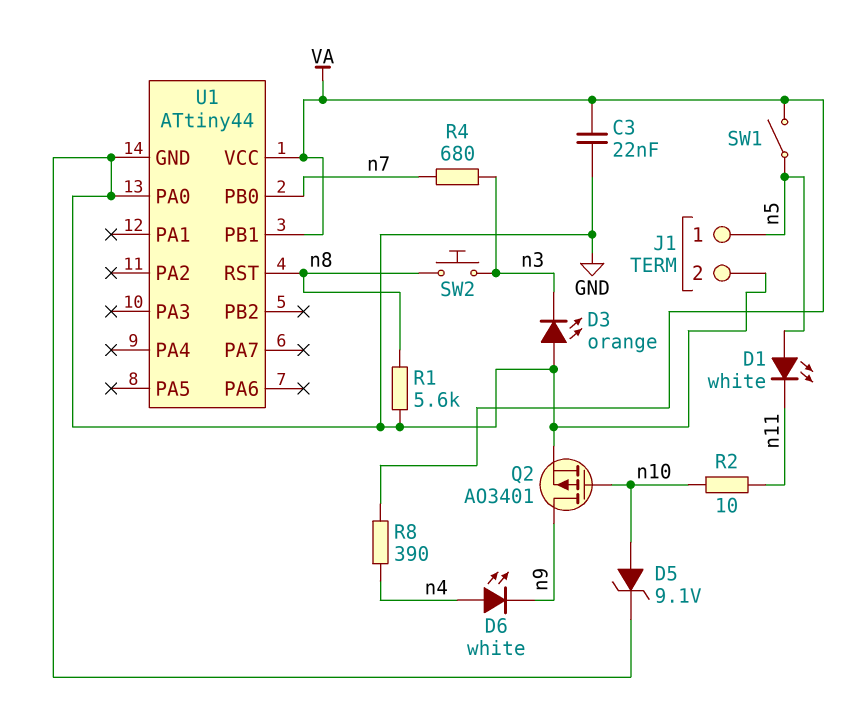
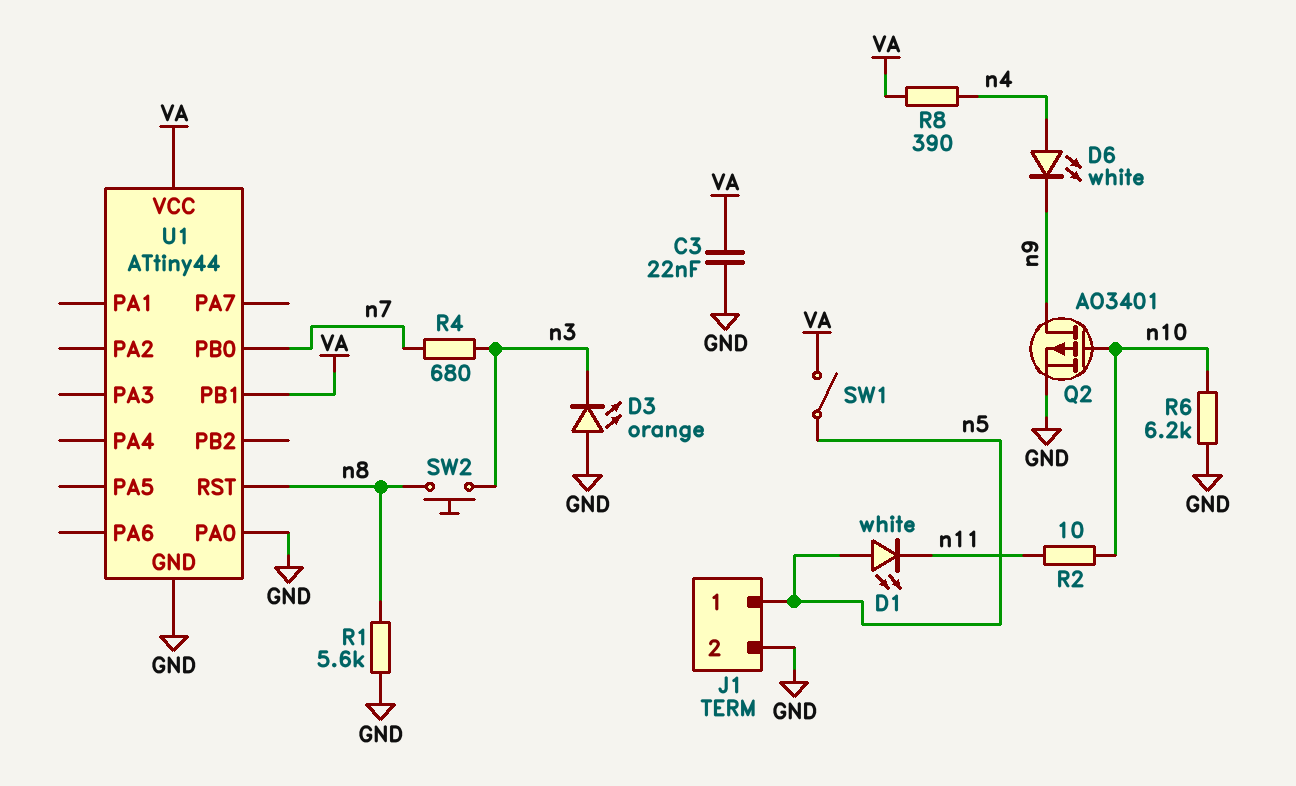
D5: zener 9.1V (A n10, K GND) -> none
R6: none -> 6.2k (GND, n10)

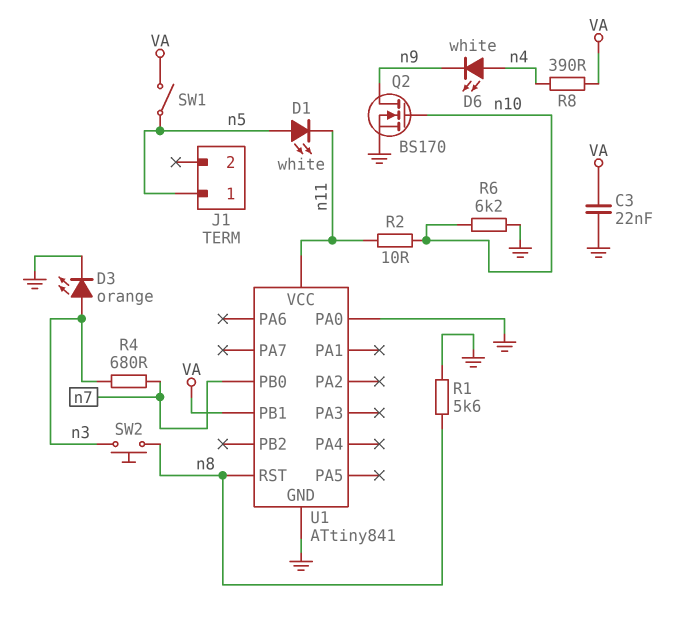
D3: LED orange (A GND, K n3) -> LED orange (A n3, K GND)
J1 pin 2: GND -> none
Q2: PMOS AO3401 (G n10, D n9, S GND) -> NMOS BS170 (G n10, D n9, S GND)
U1: ATtiny44 -> ATtiny841
U1 pin VCC: VA -> n11

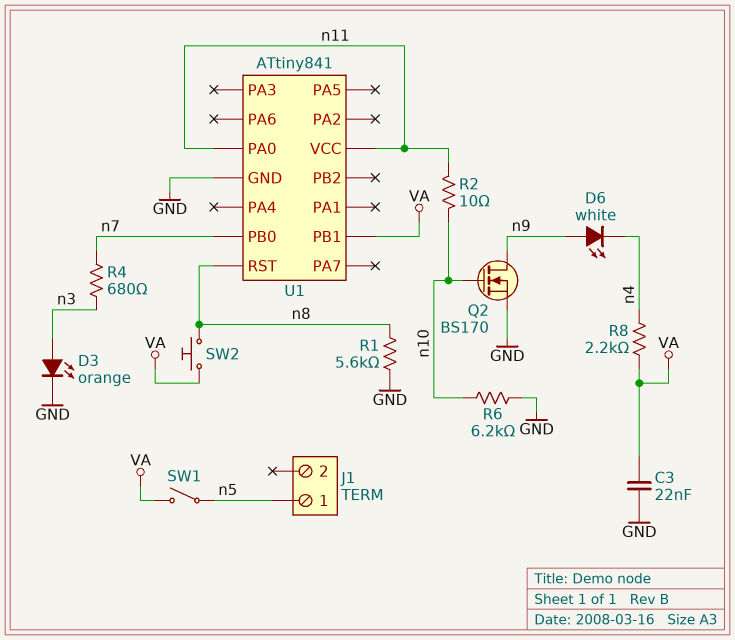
D1: LED white (A n5, K n11) -> none
D6: LED white (A n4, K n9) -> LED white (A n9, K n4)
R8: 390 (VA, n4) -> 2.2k (VA, n4)
SW2: button (n3, n8) -> button (VA, n8)
U1 pin PA0: GND -> n11

